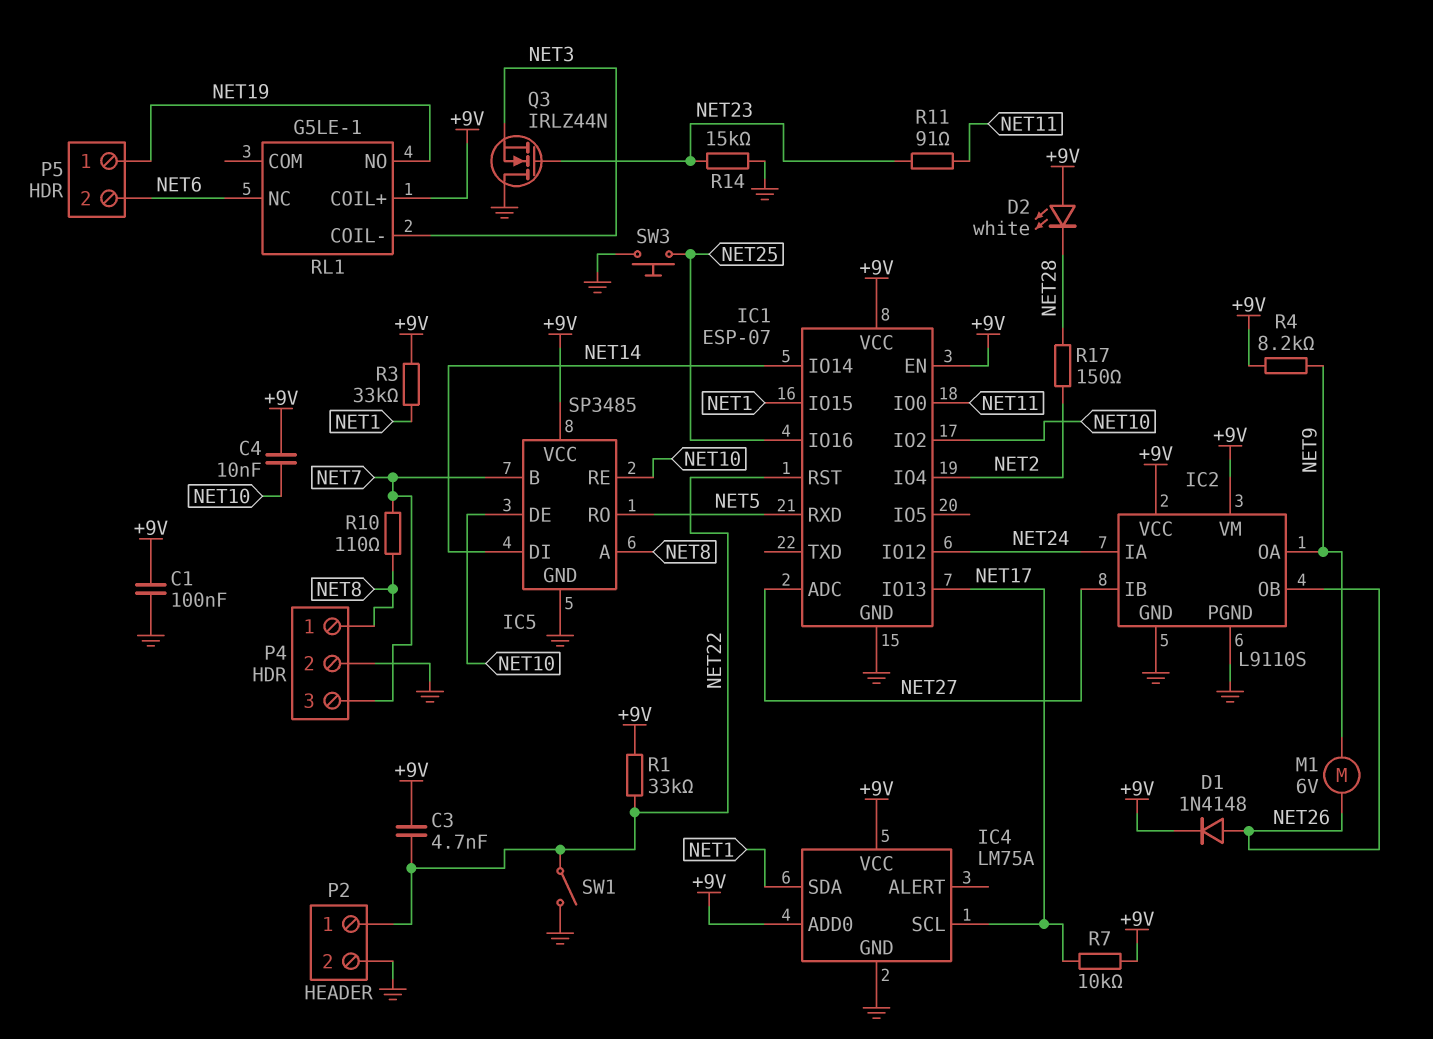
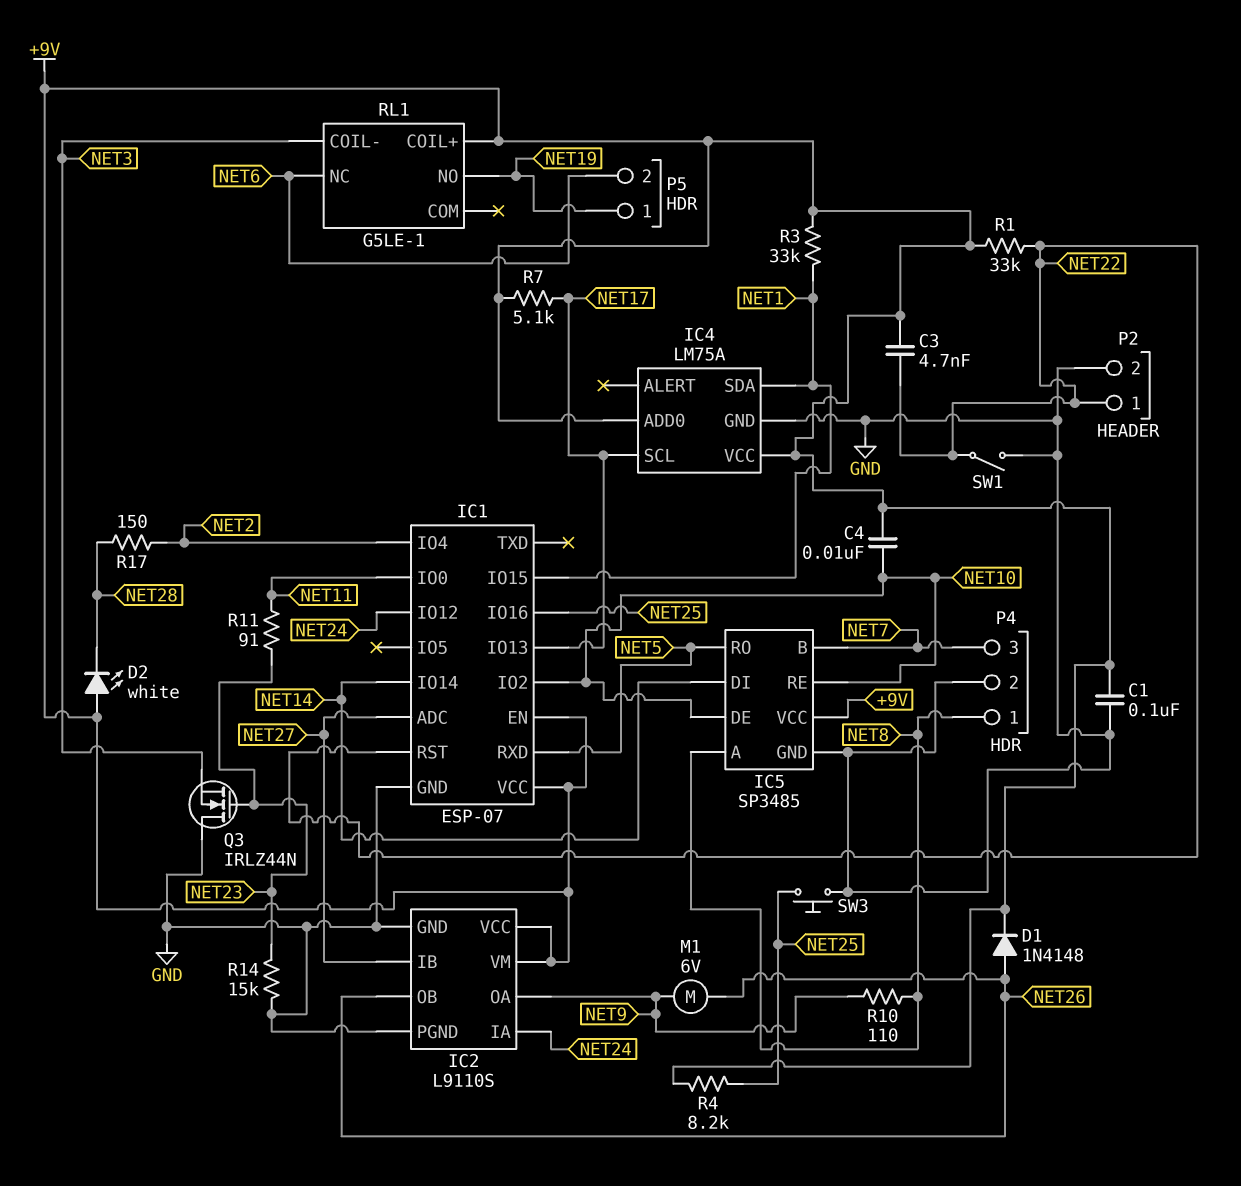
R4: 8.2k (+9V, NET9) -> 8.2k (+9V, NET25)
R7: 10k (+9V, NET17) -> 5.1k (+9V, NET17)
R10: 110 (NET7, NET8) -> 110 (NET8, NET9)

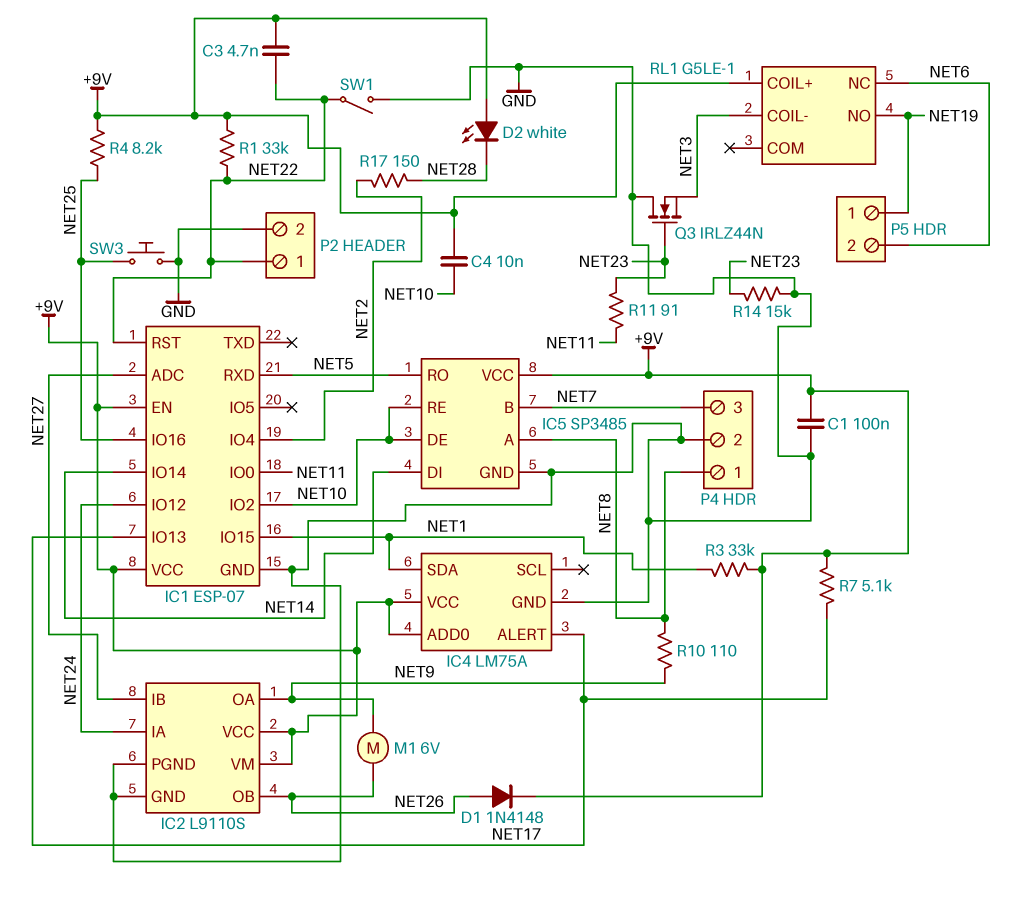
IC4 pin ALERT: none -> NET17
IC4 pin SCL: NET17 -> none

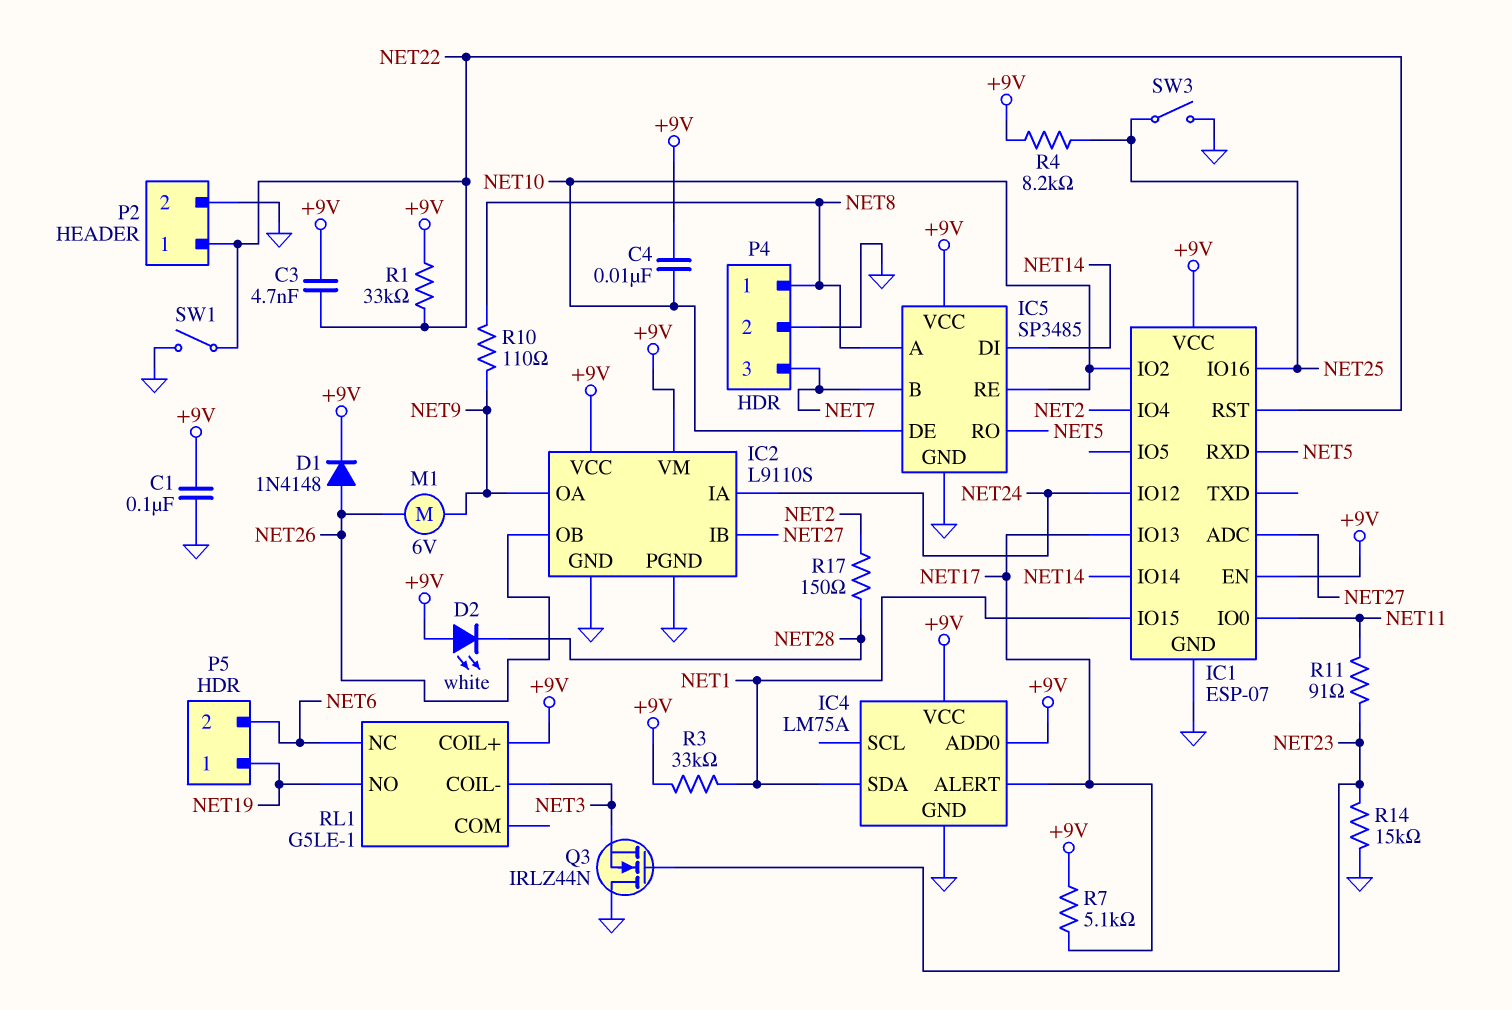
SW3: button (GND, NET25) -> switch (GND, NET25)

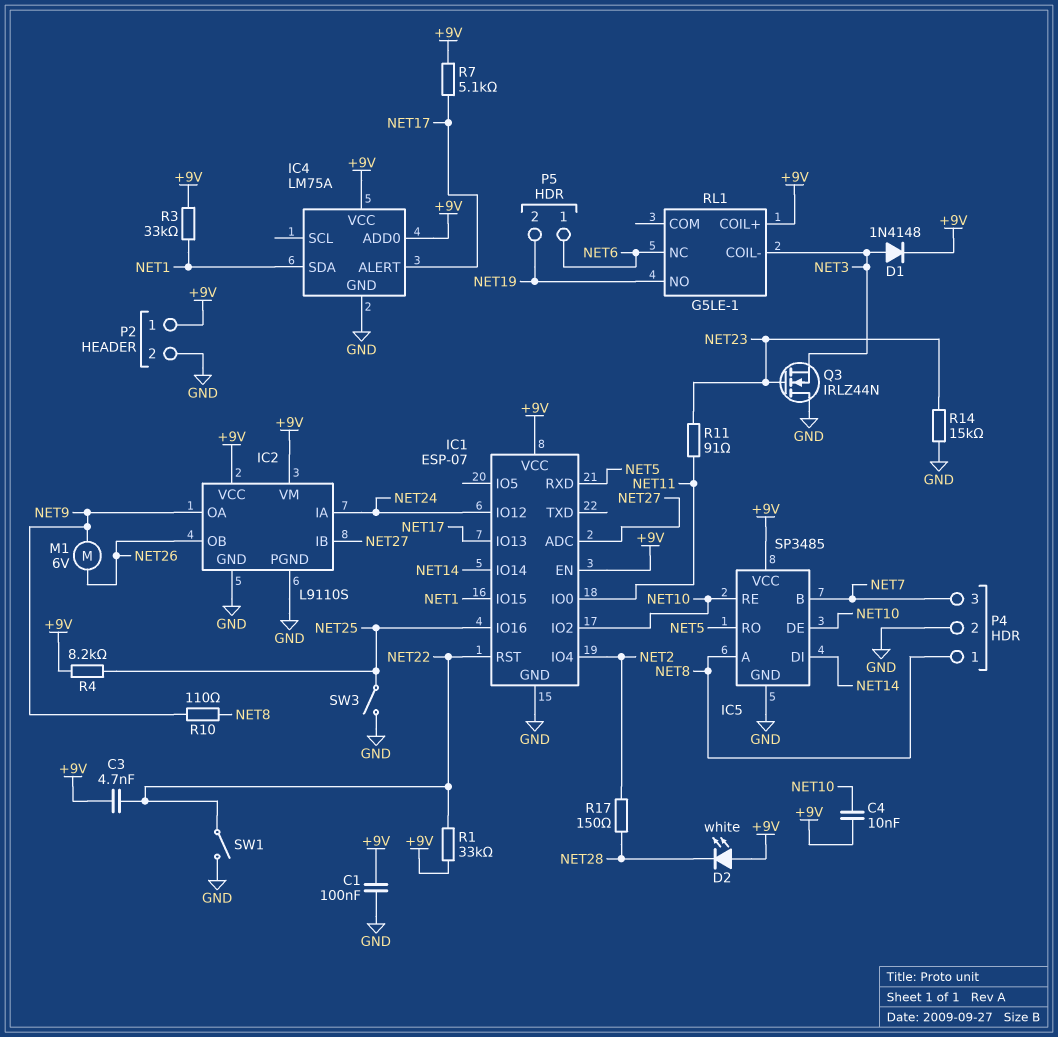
D1: diode 1N4148 (A NET26, K +9V) -> diode 1N4148 (A NET3, K +9V)
P2 pin 1: NET22 -> +9V
P5 pin 1: NET19 -> NET6
P5 pin 2: NET6 -> NET19

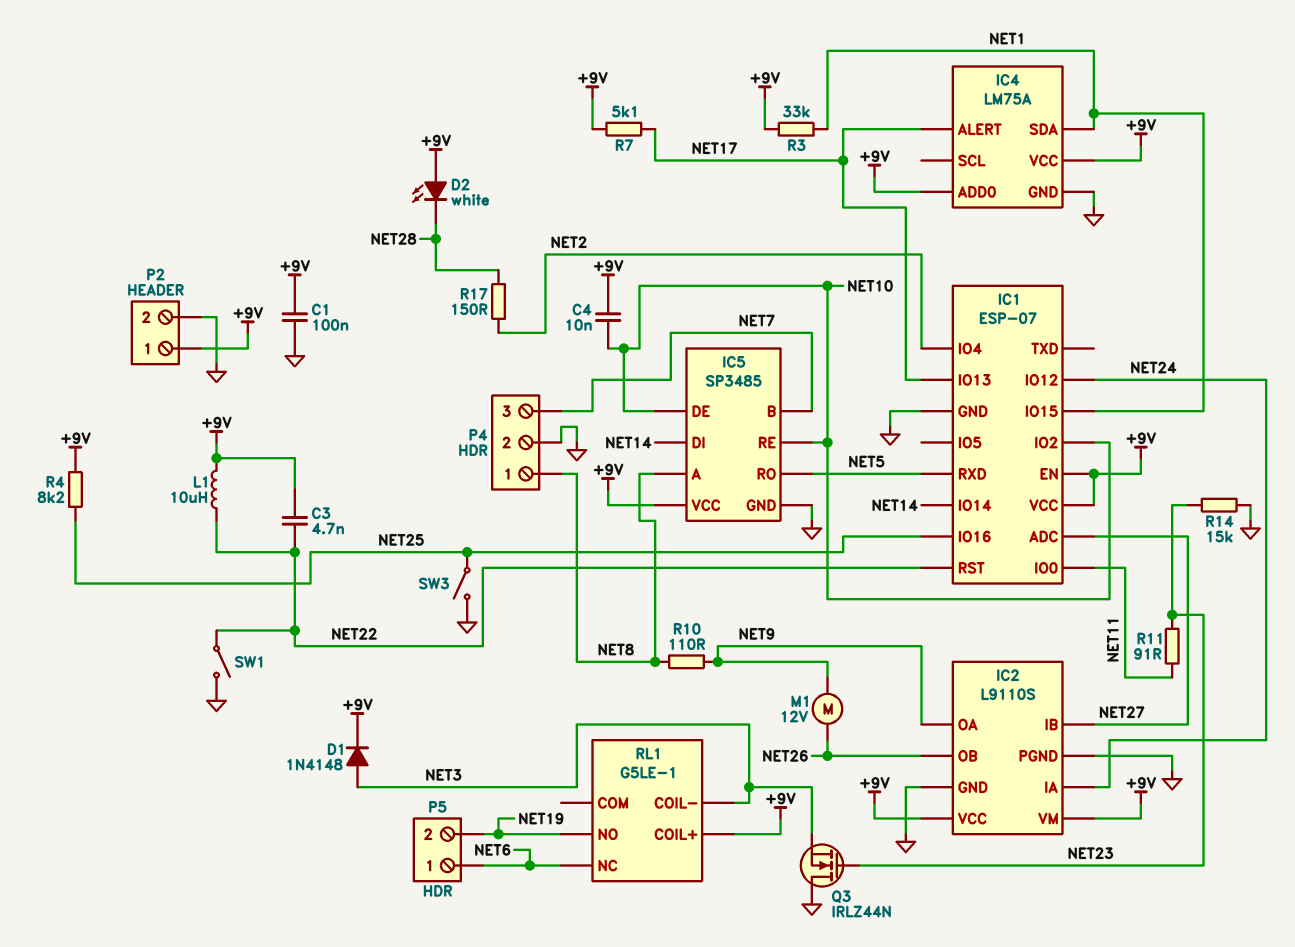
L1: none -> 10uH (+9V, NET22)
M1: motor 6V (NET9, NET26) -> motor 12V (NET9, NET26)
R1: 33k (+9V, NET22) -> none

